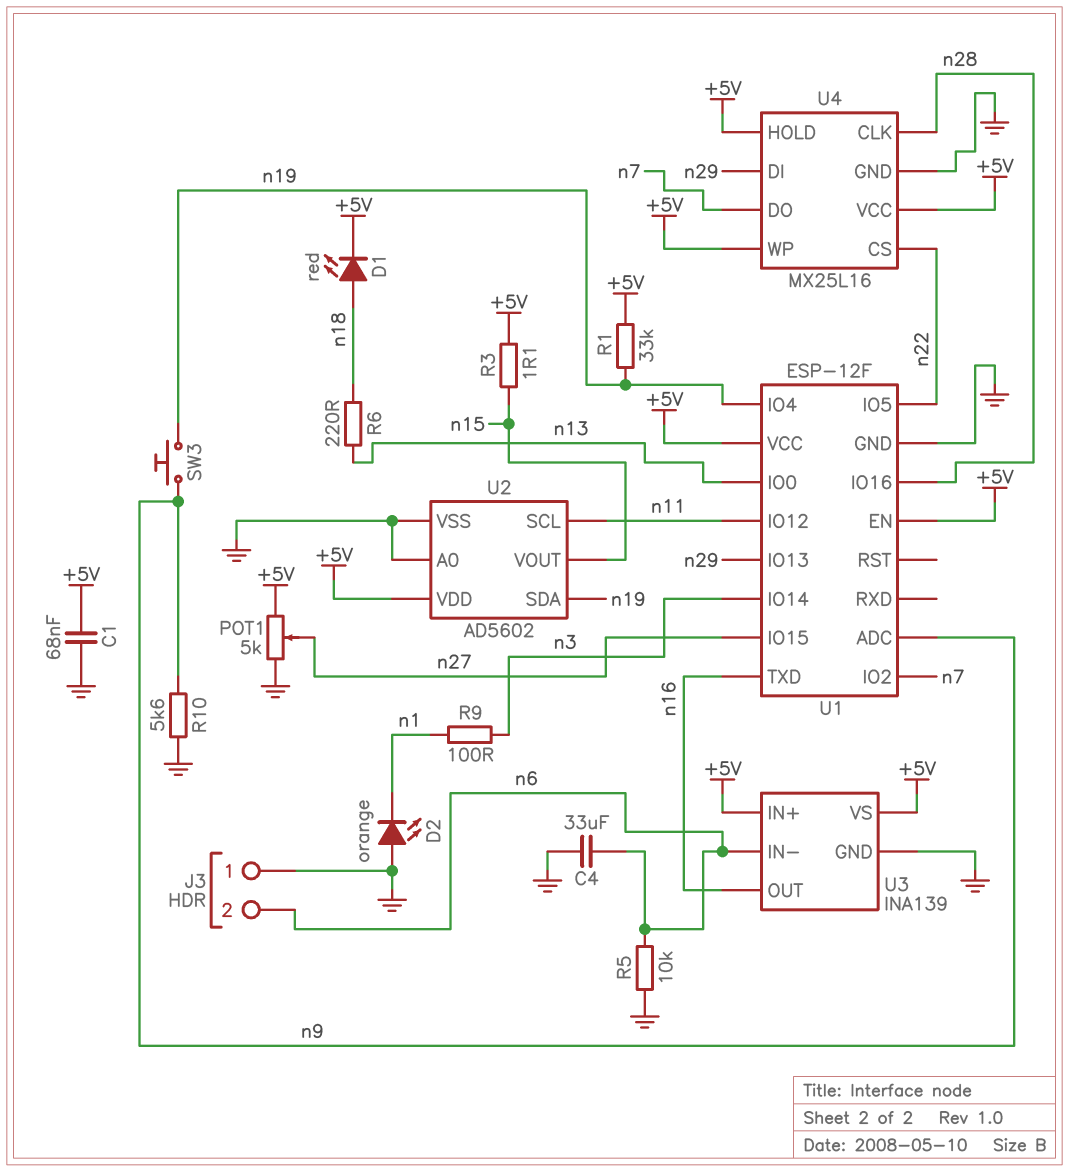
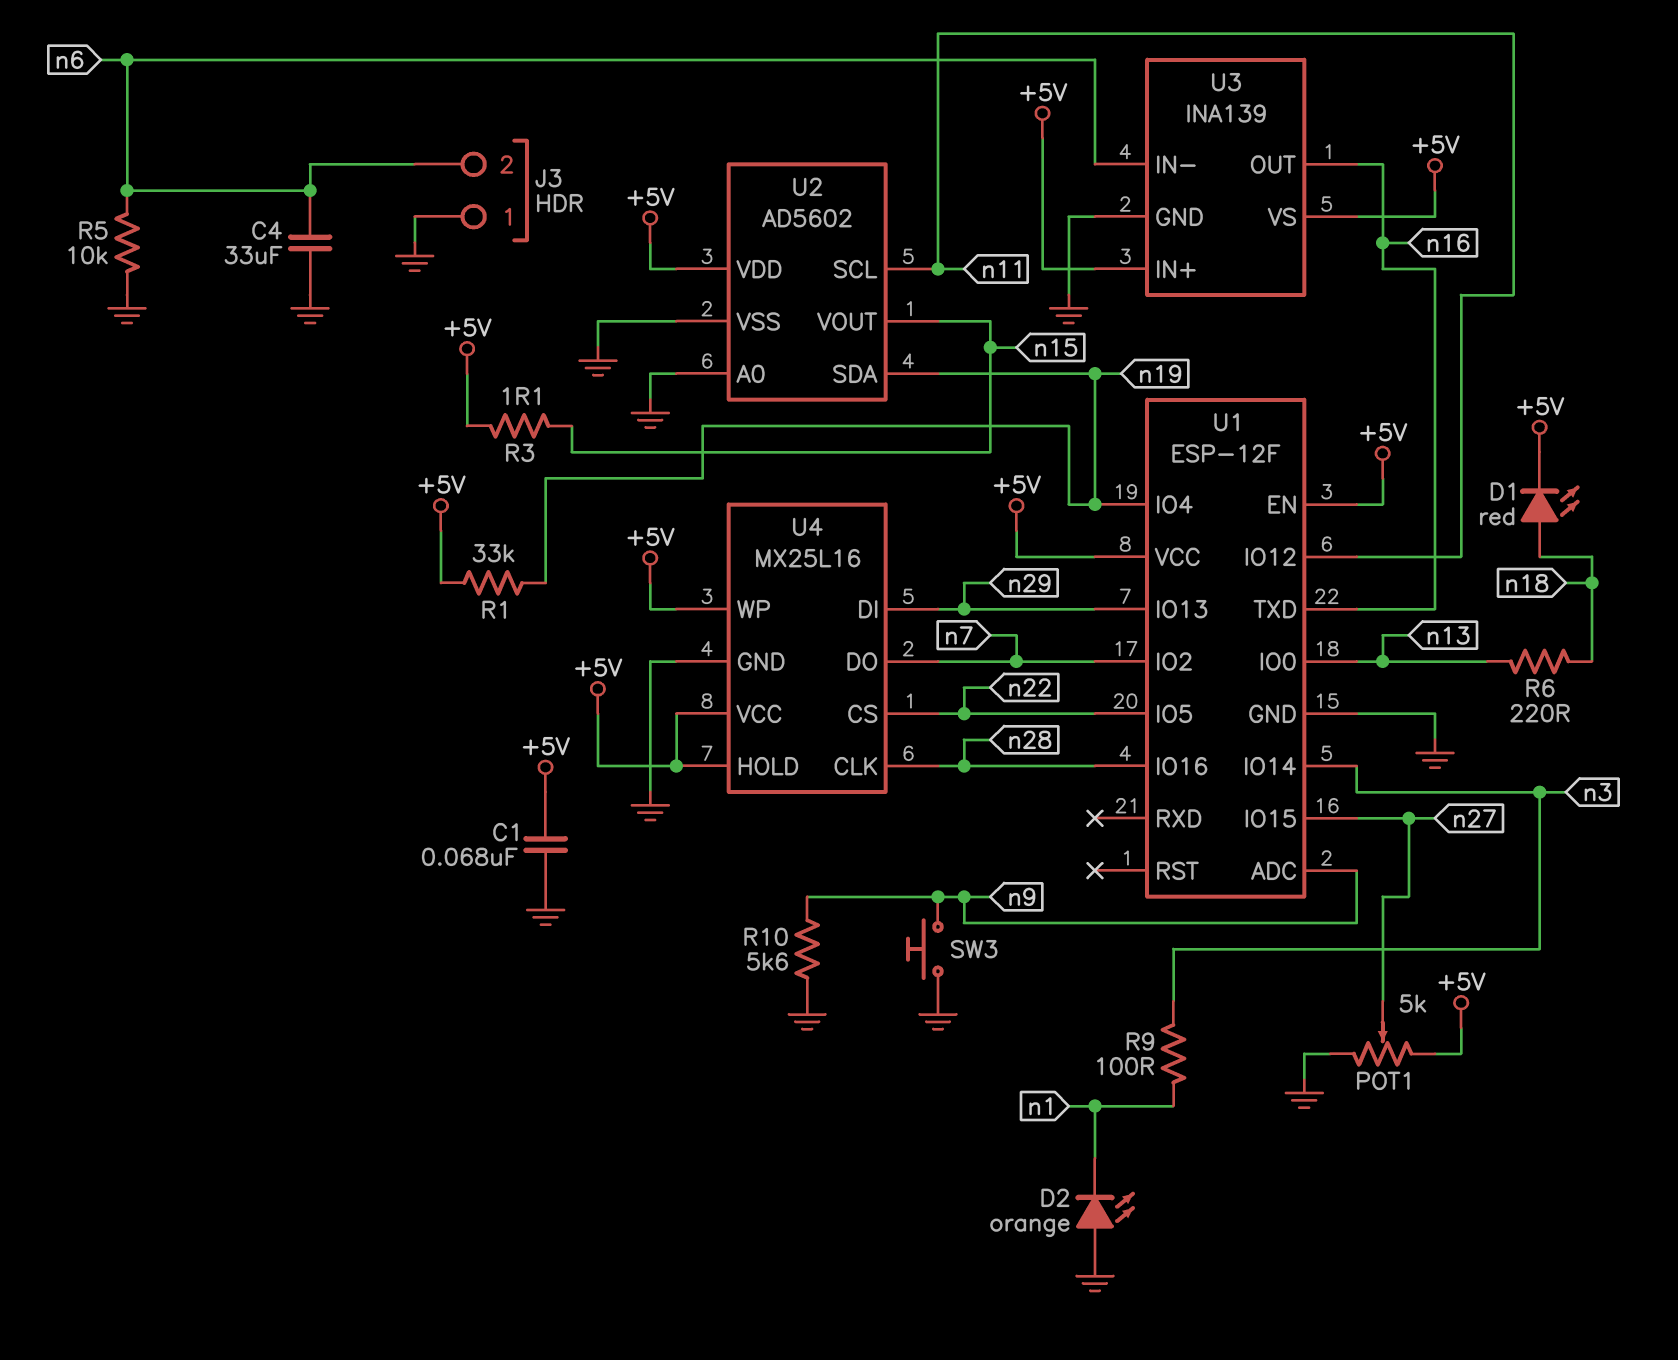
SW3: button (n9, n19) -> button (GND, n9)

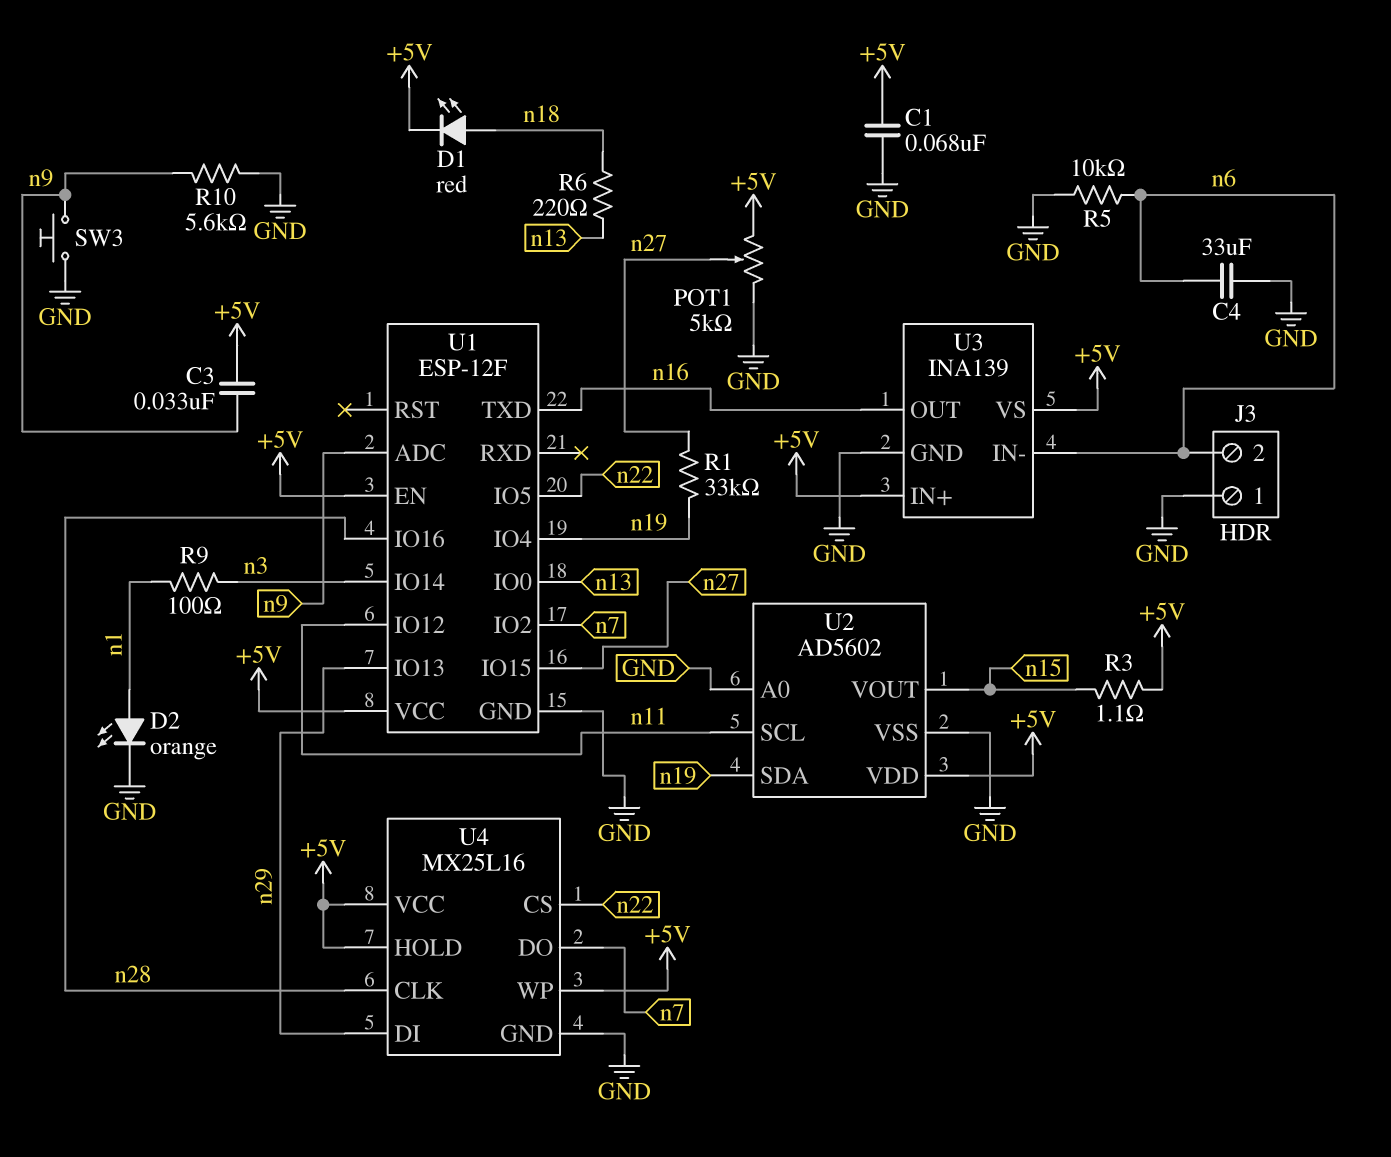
C3: none -> 33nF (+5V, n9)
D2: LED orange (A GND, K n1) -> LED orange (A n1, K GND)
R1: 33k (+5V, n19) -> 33k (n19, n27)

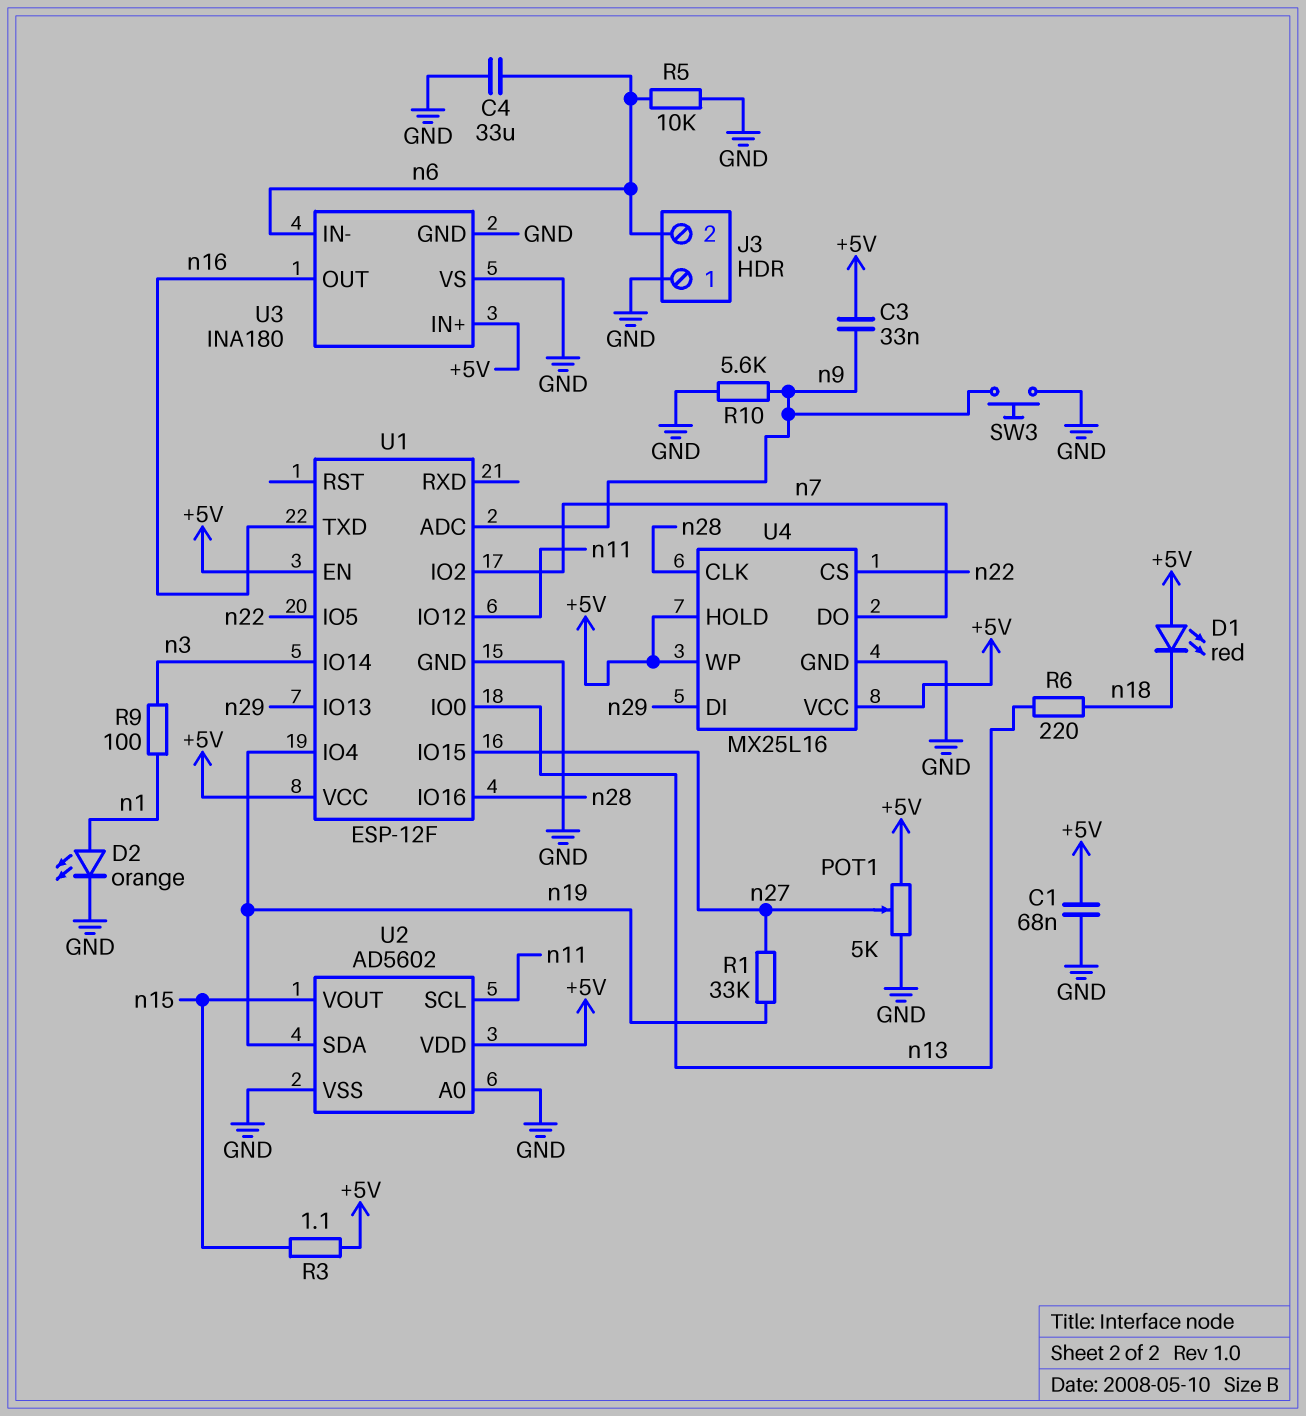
D1: LED red (A n18, K +5V) -> LED red (A +5V, K n18)
U3: INA139 -> INA180
U3 pin VS: +5V -> GND

